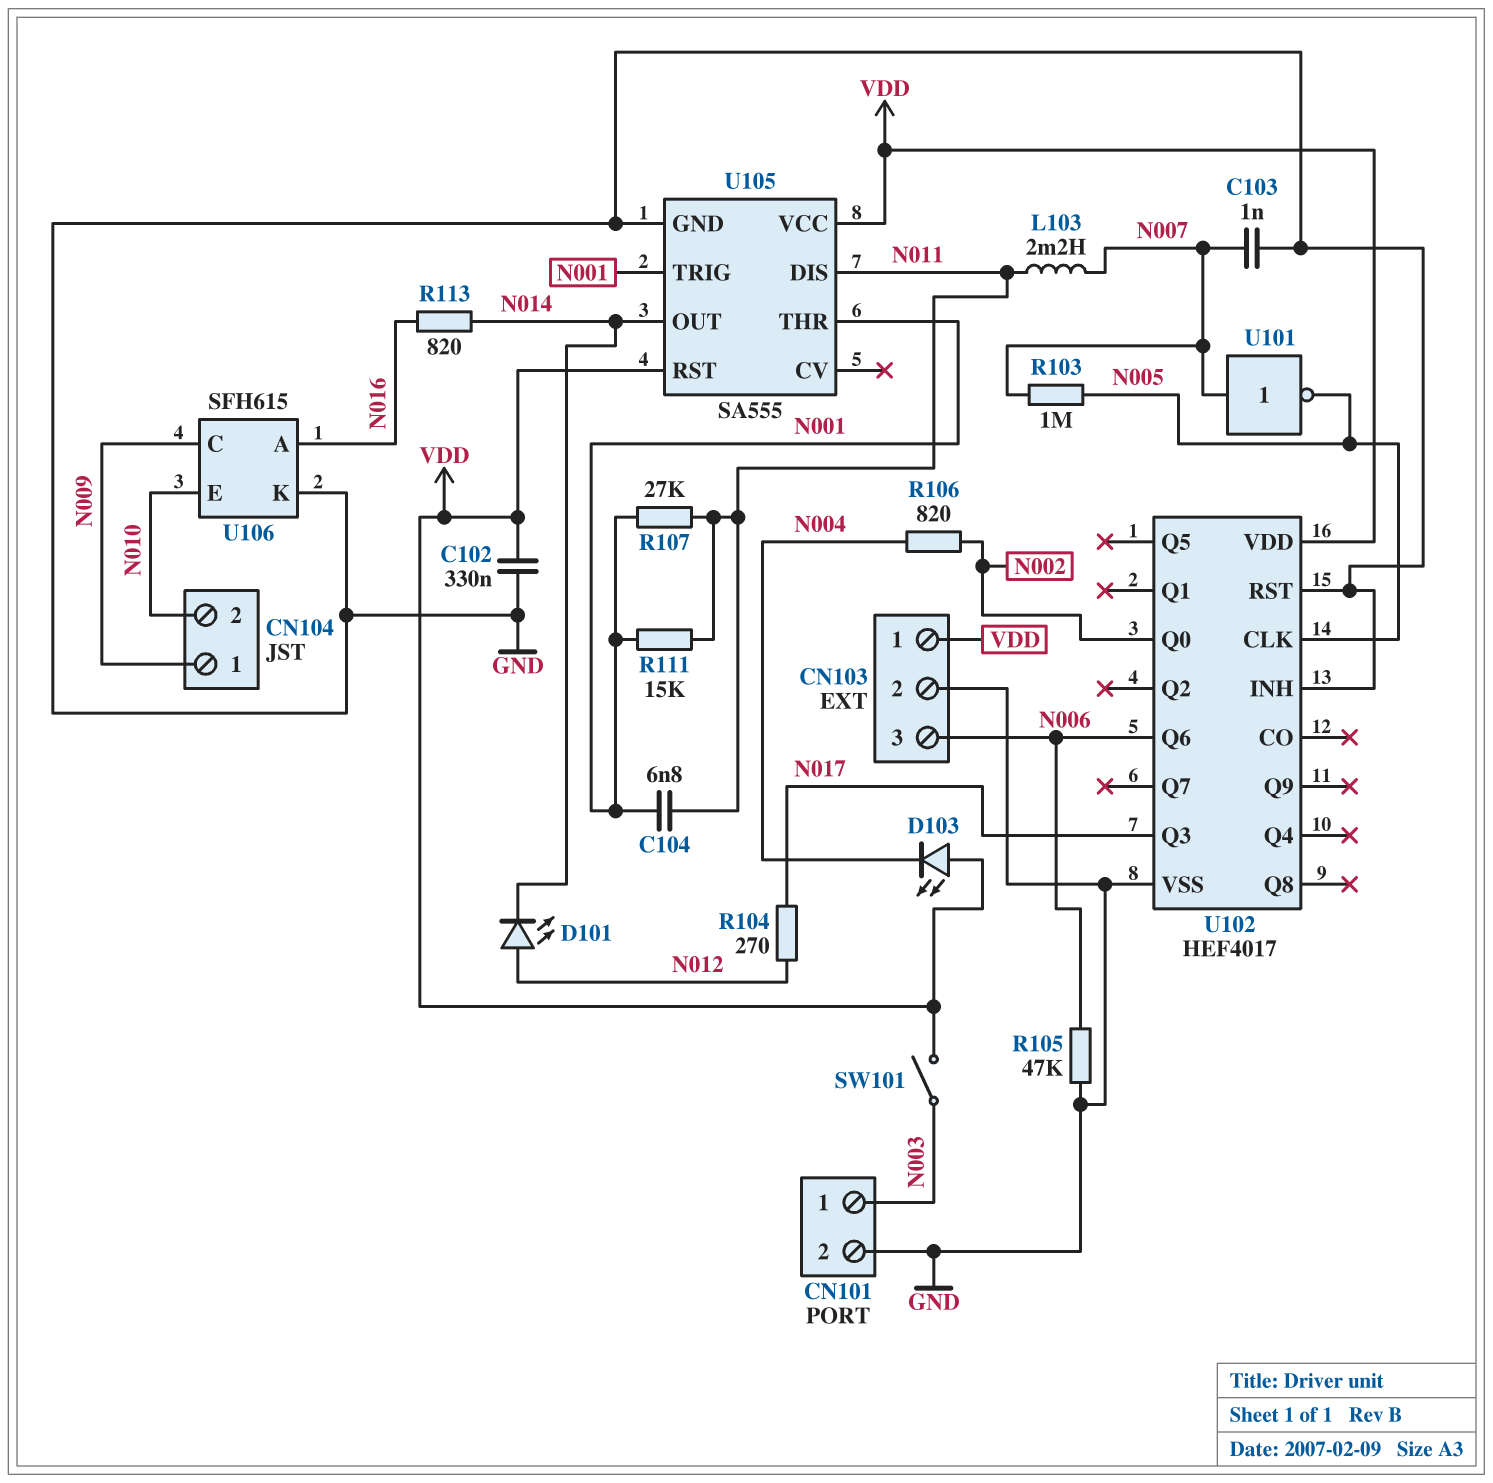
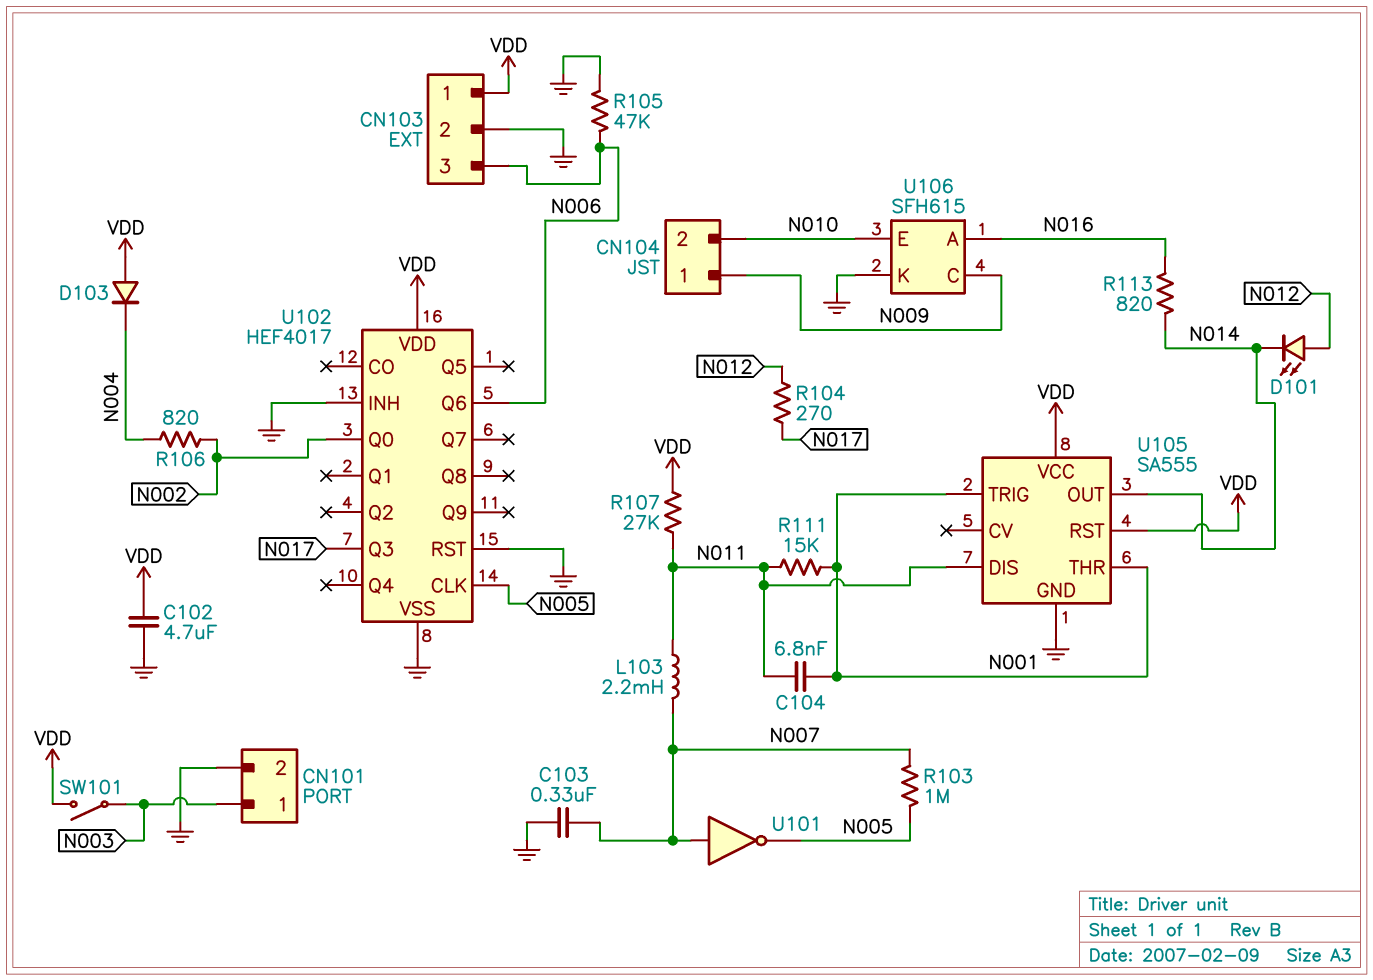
C102: 330nF (GND, VDD) -> 4.7uF (GND, VDD)
C103: 1nF (GND, N007) -> 330nF (GND, N007)
D103: LED (A VDD, K N004) -> diode (A VDD, K N004)
R107: 27k (N001, N011) -> 27k (N011, VDD)

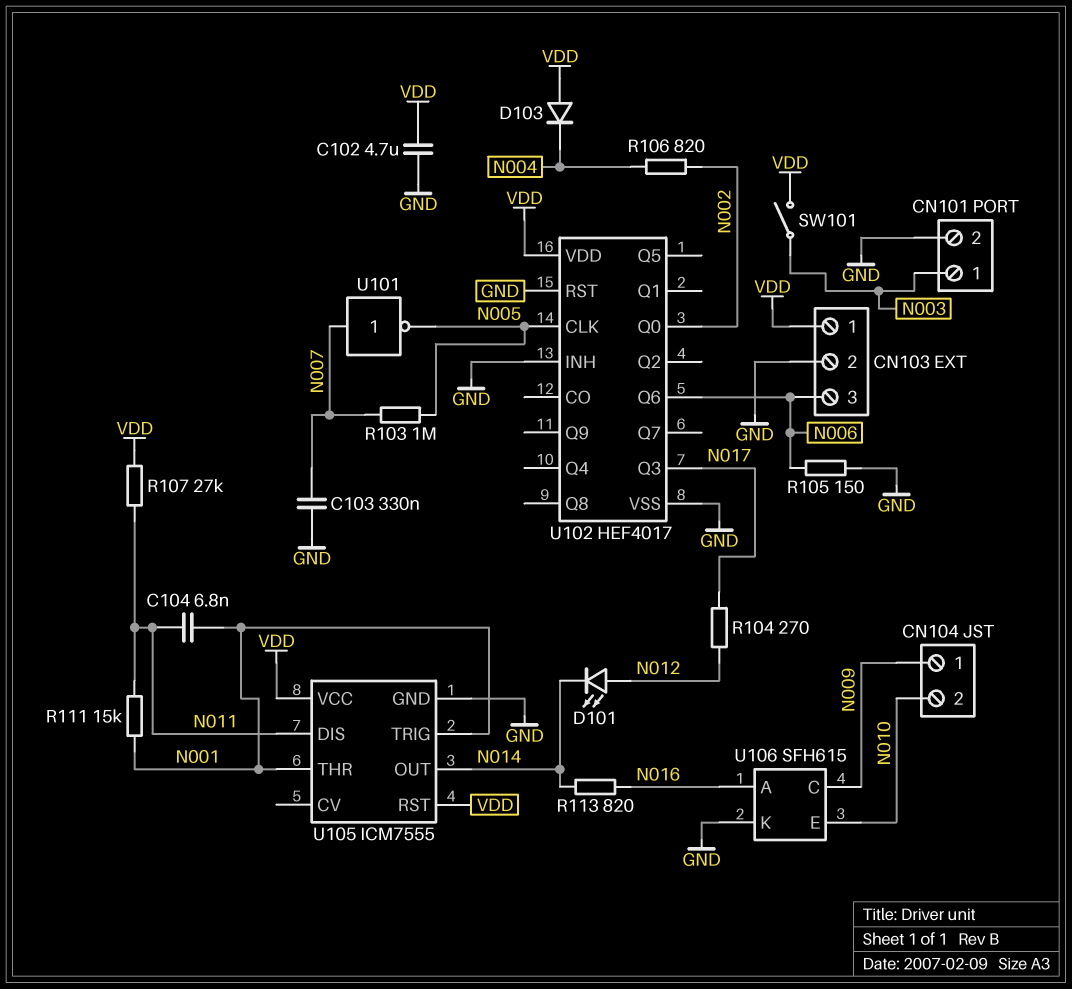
L103: 2.2mH (N007, N011) -> none
R105: 47k (GND, N006) -> 150 (GND, N006)
U105: SA555 -> ICM7555

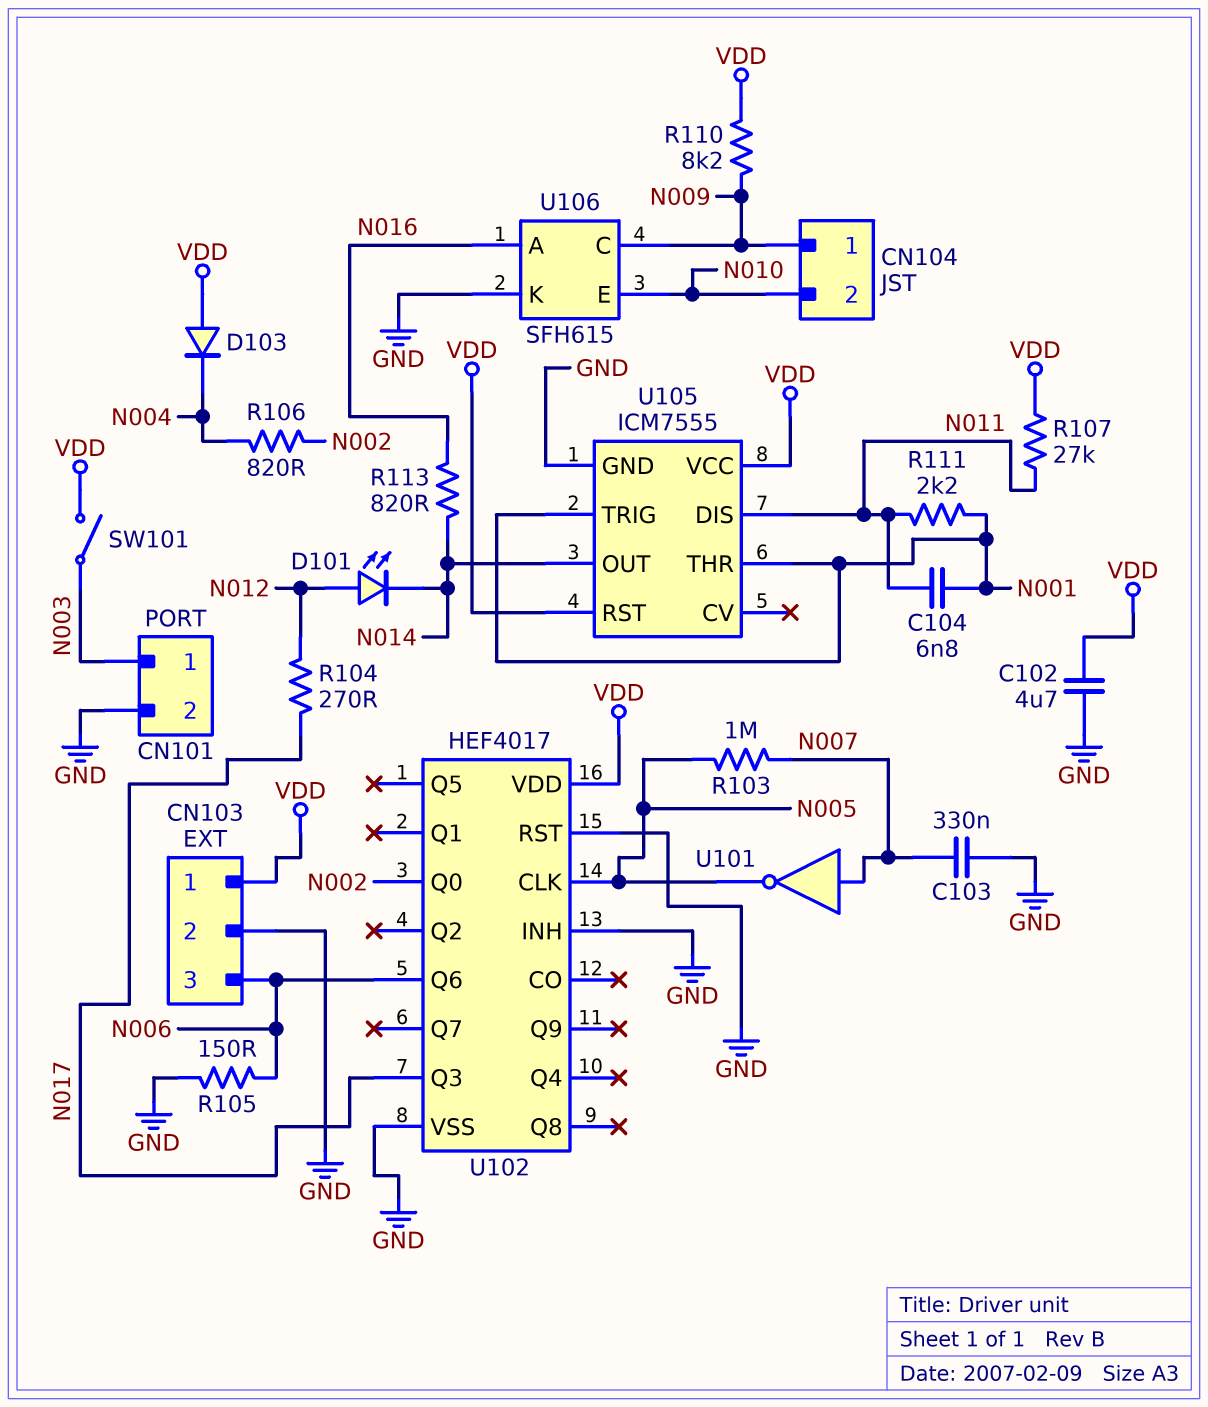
R110: none -> 8.2k (N009, VDD)
R111: 15k (N001, N011) -> 2.2k (N001, N011)

